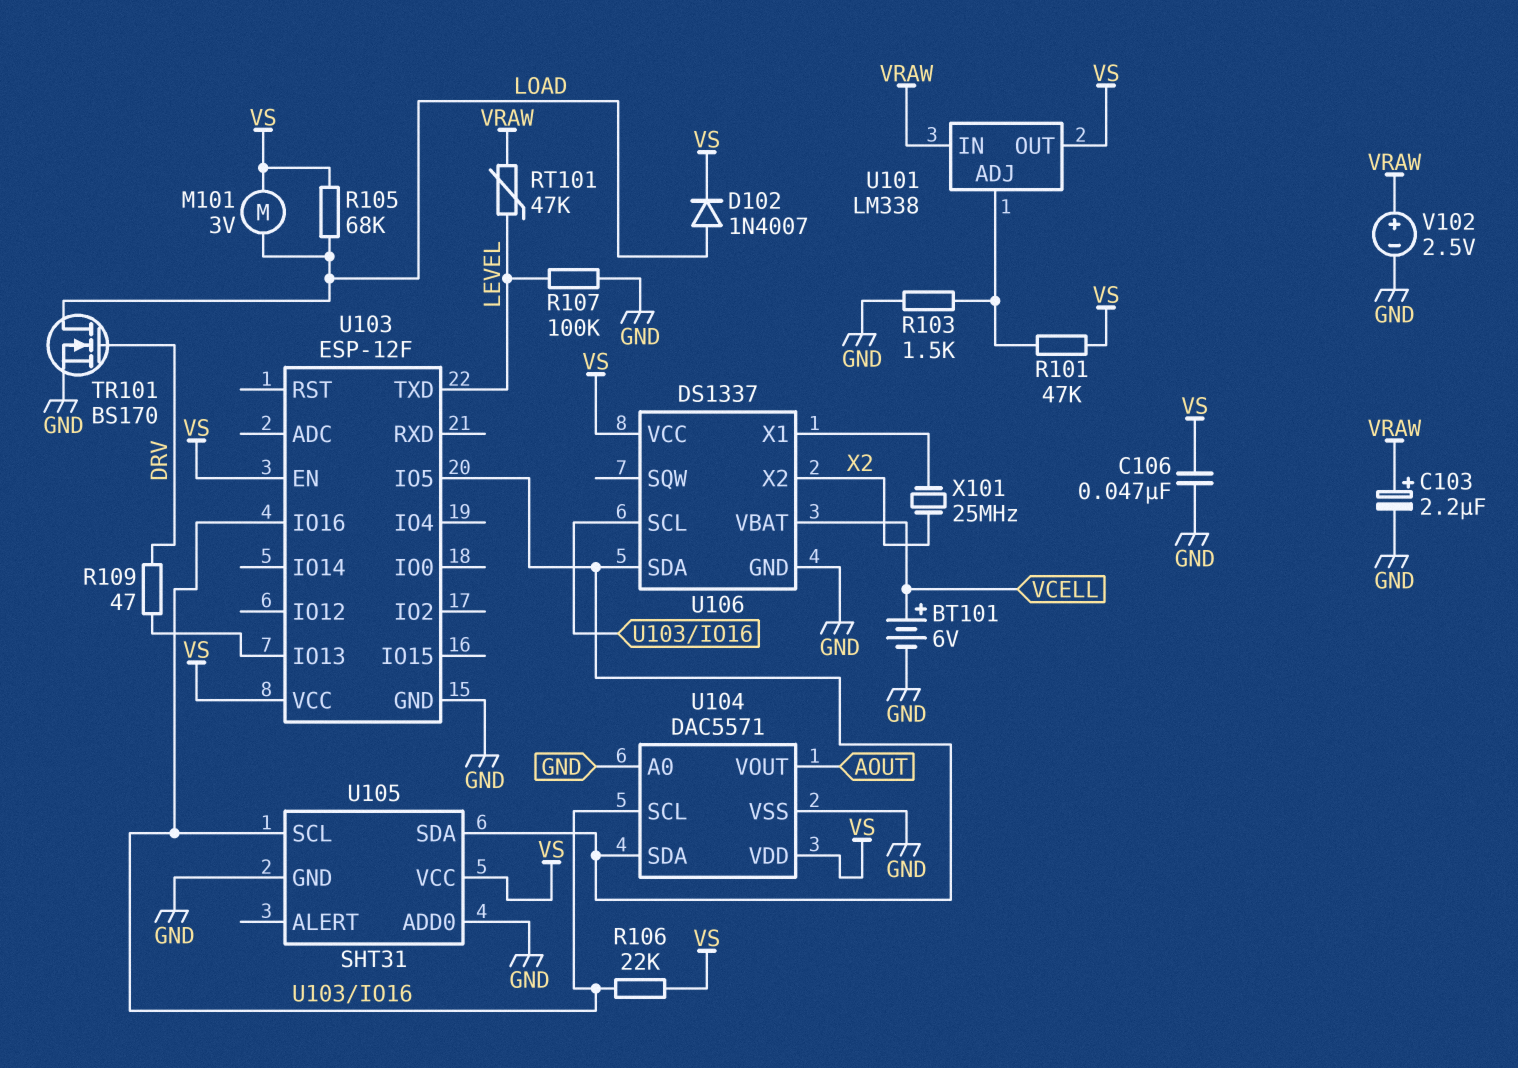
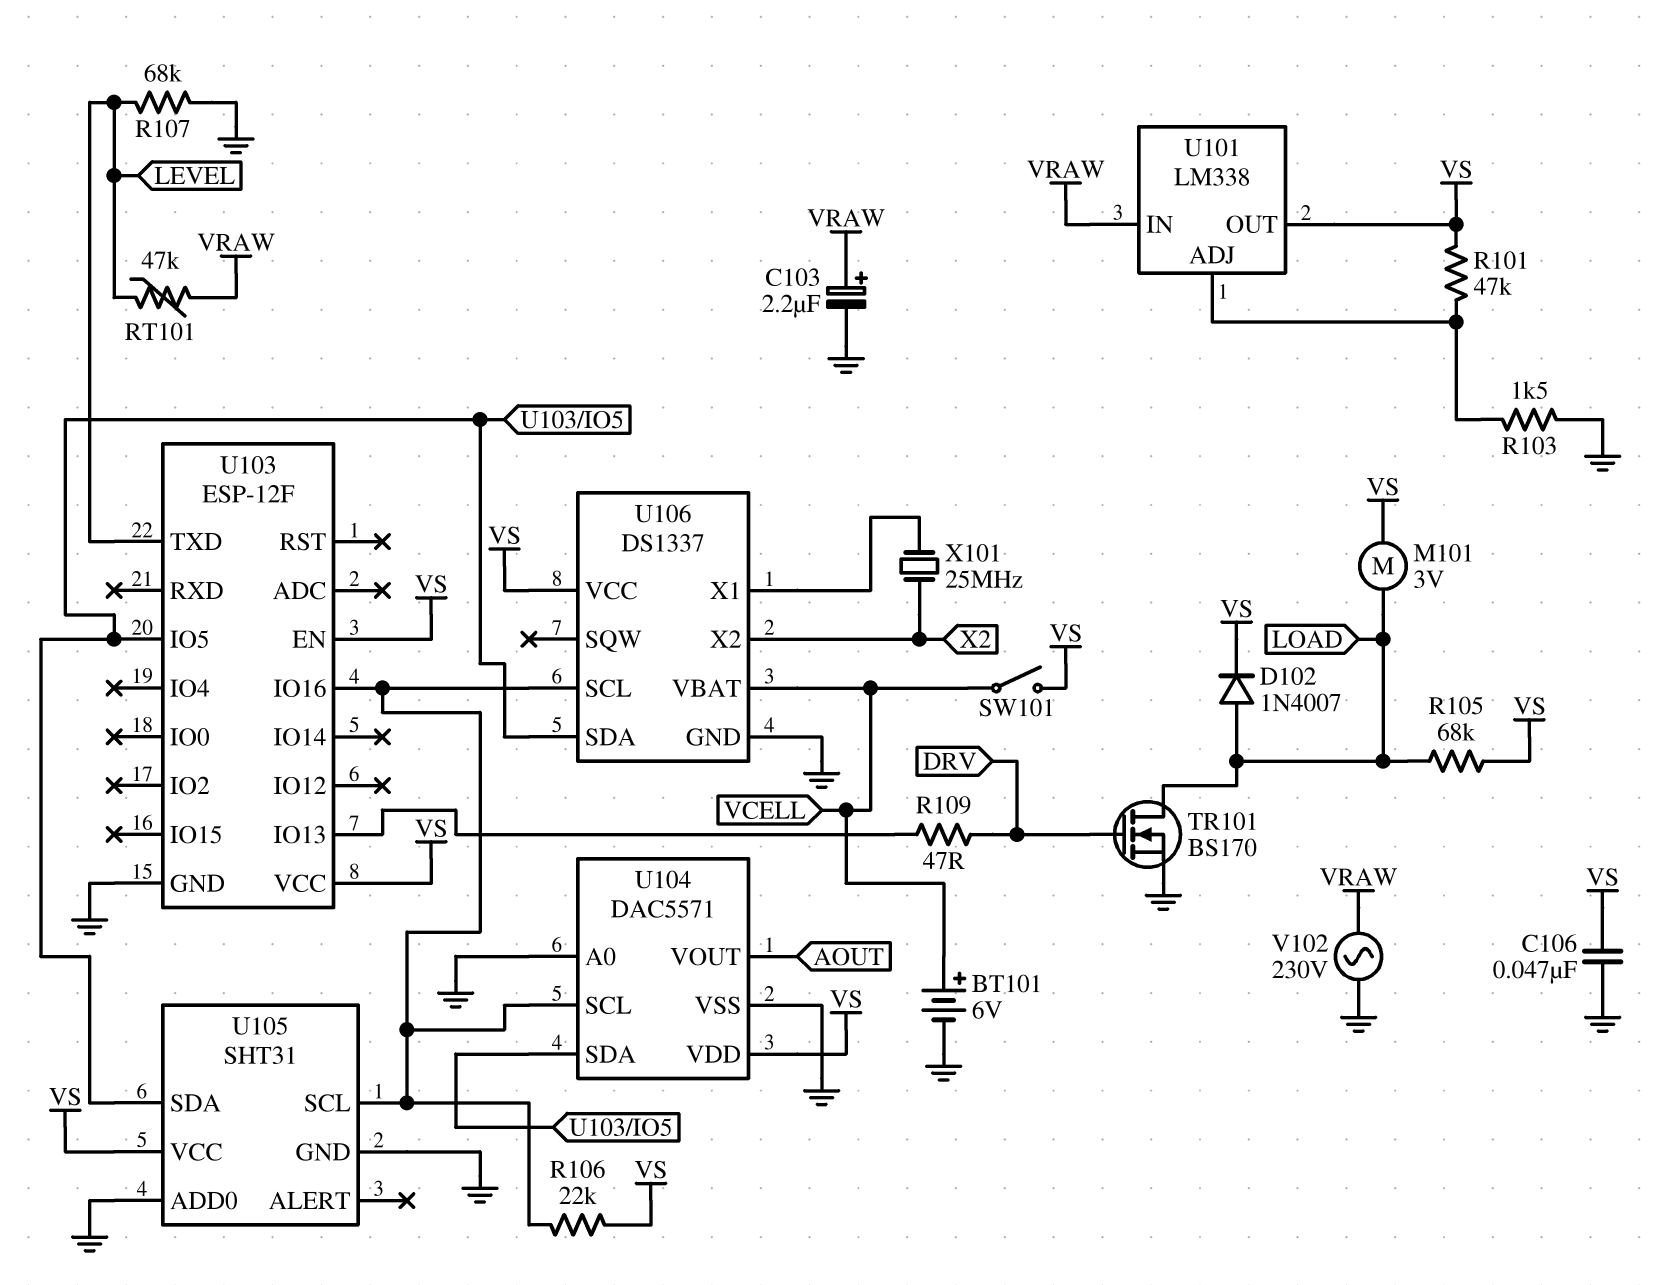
R107: 100k (GND, LEVEL) -> 68k (GND, LEVEL)
SW101: none -> switch (VCELL, VS)
V102: 2.5V (plus VRAW, minus GND) -> AC 230V (GND, VRAW)

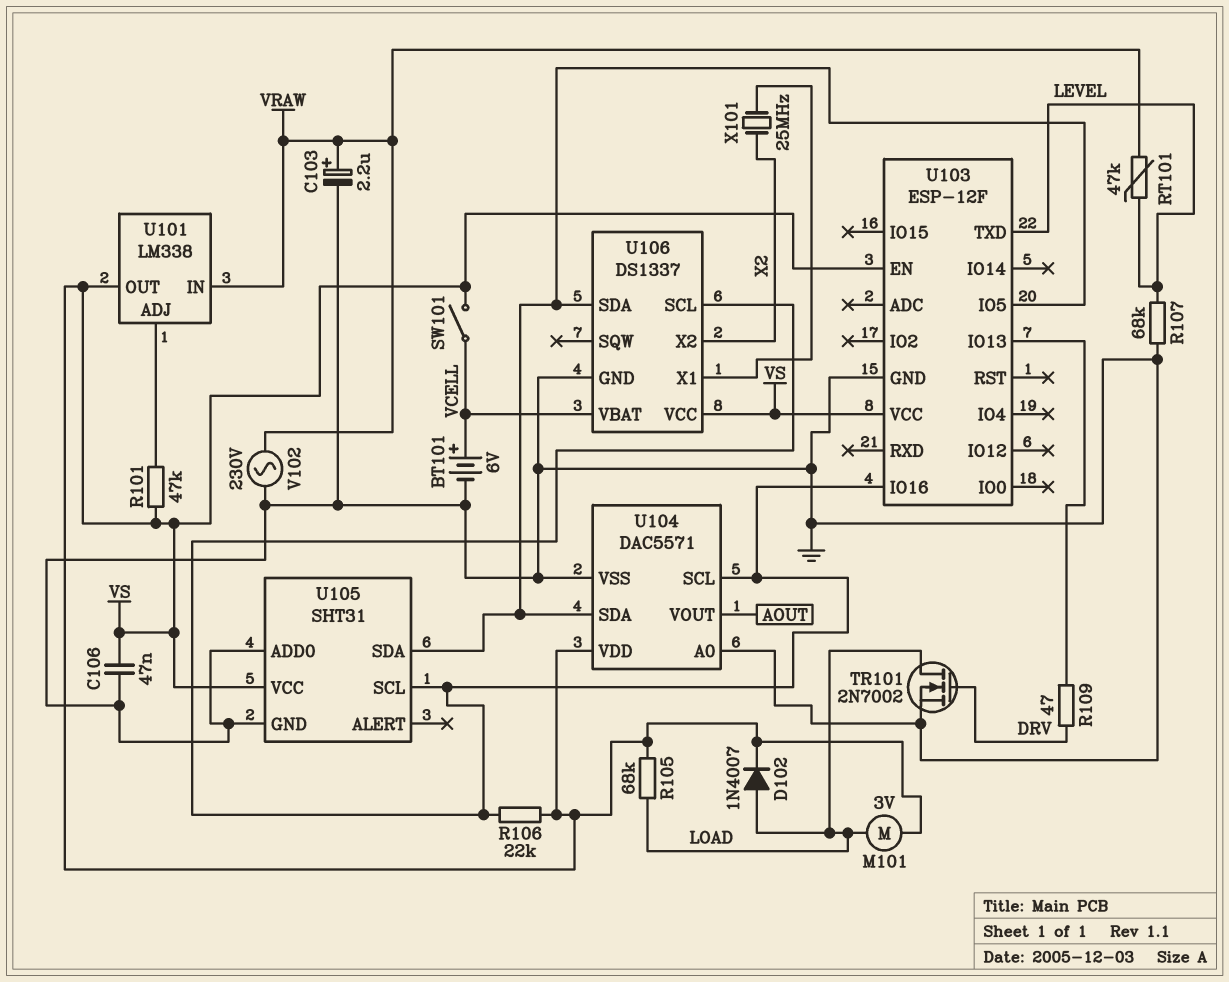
R103: 1.5k (GND, U101/ADJ) -> none
TR101: NMOS BS170 (G DRV, D LOAD, S GND) -> NMOS 2N7002 (G DRV, D LOAD, S GND)

